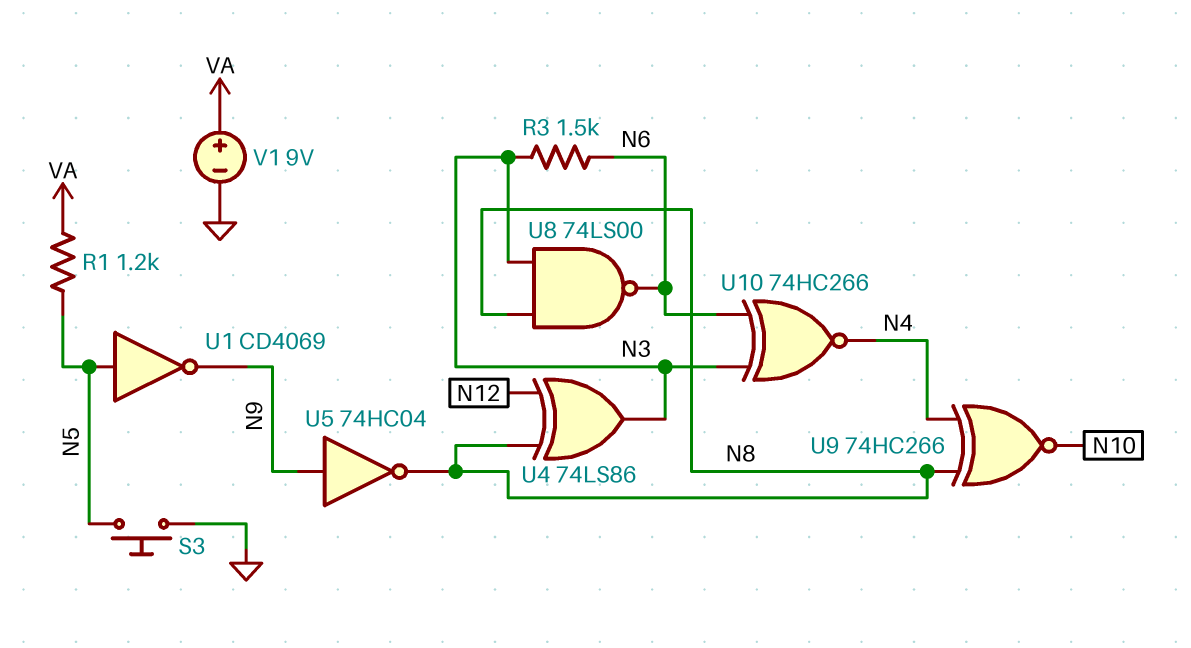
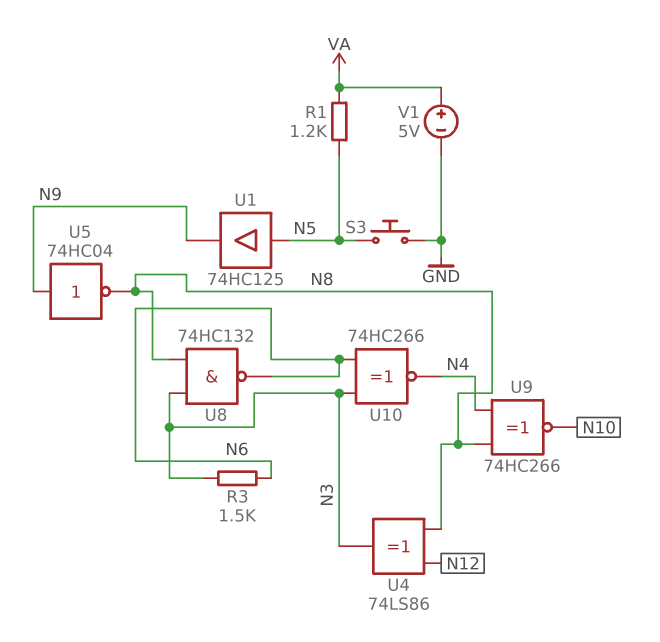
U1: NOT CD4069 (in N5, out N9) -> buffer 74HC125 (in N5, out N9)
U8: NAND 74LS00 (in N3, in N8, out N6) -> NAND 74HC132 (in N3, in N8, out N6)
V1: 9V (plus VA, minus GND) -> 5V (plus VA, minus GND)

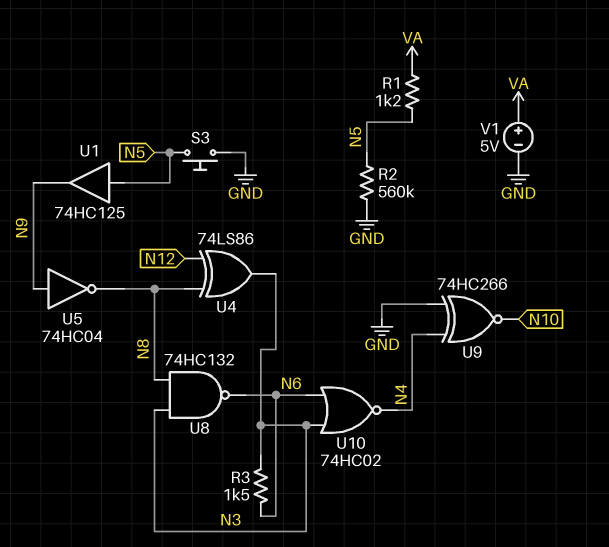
R2: none -> 560k (GND, N5)
U9: XNOR 74HC266 (in N4, in N8, out N10) -> XNOR 74HC266 (in GND, in N4, out N10)
U10: XNOR 74HC266 (in N3, in N6, out N4) -> NOR 74HC02 (in N3, in N6, out N4)

